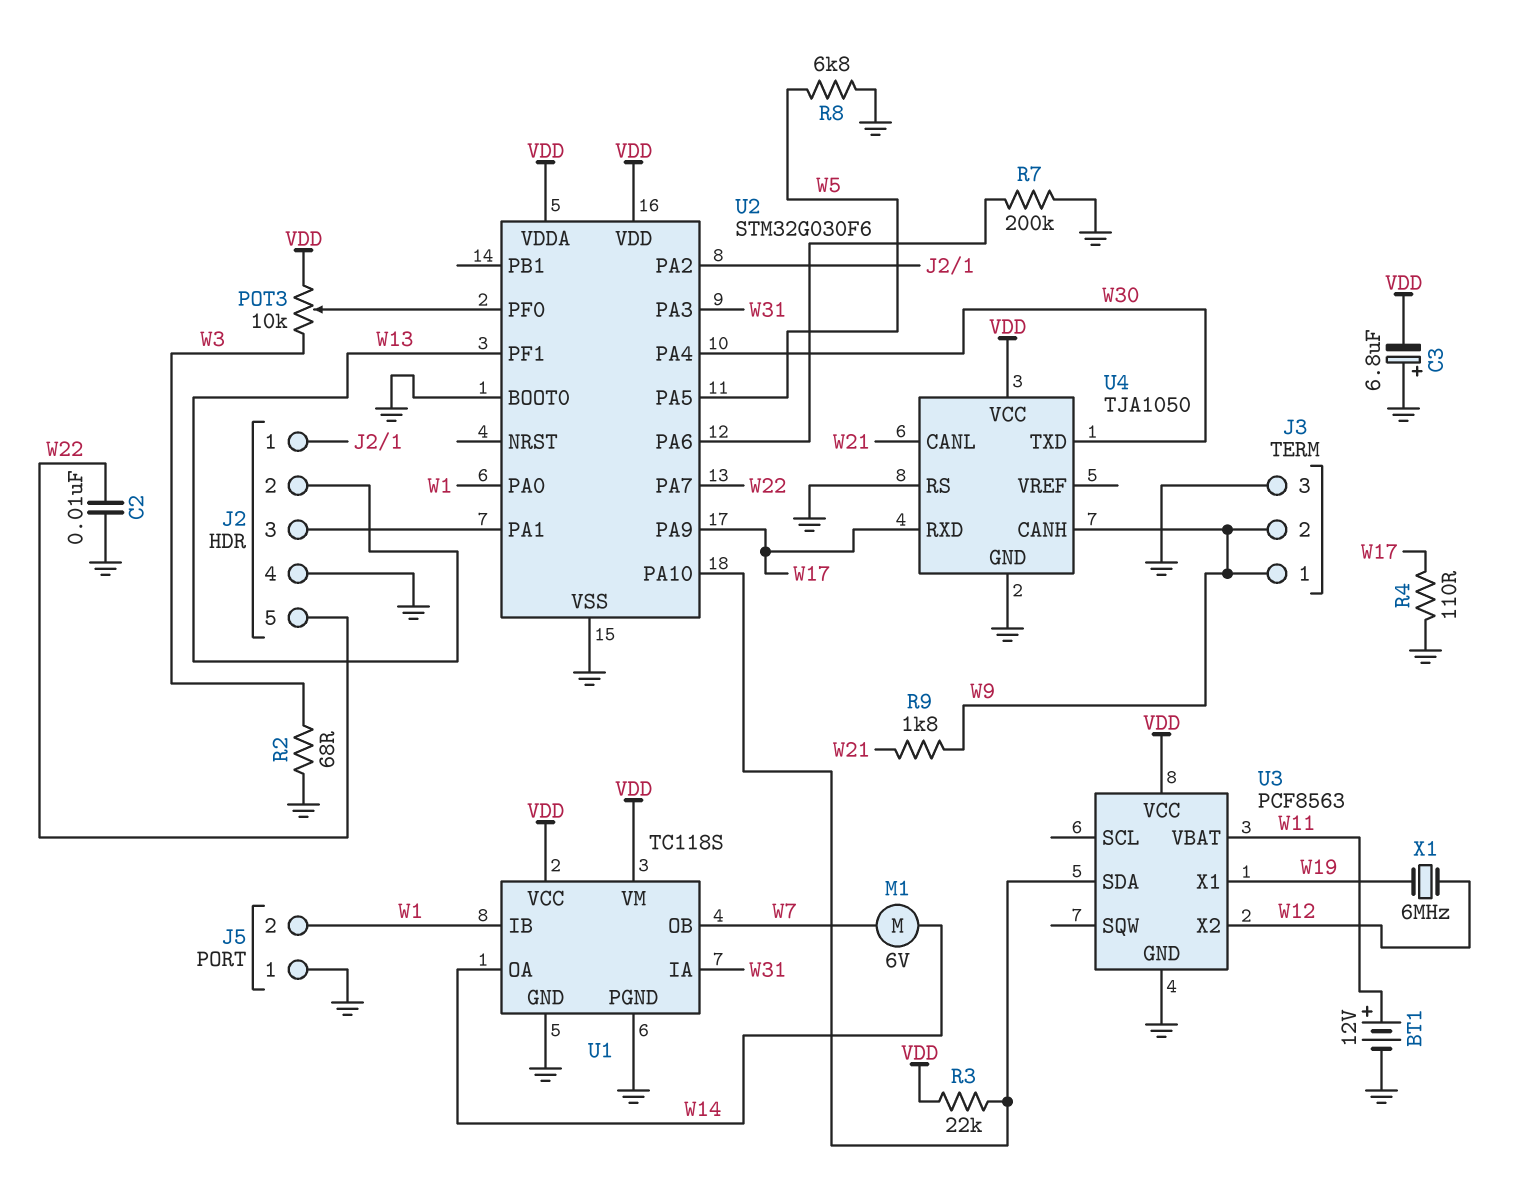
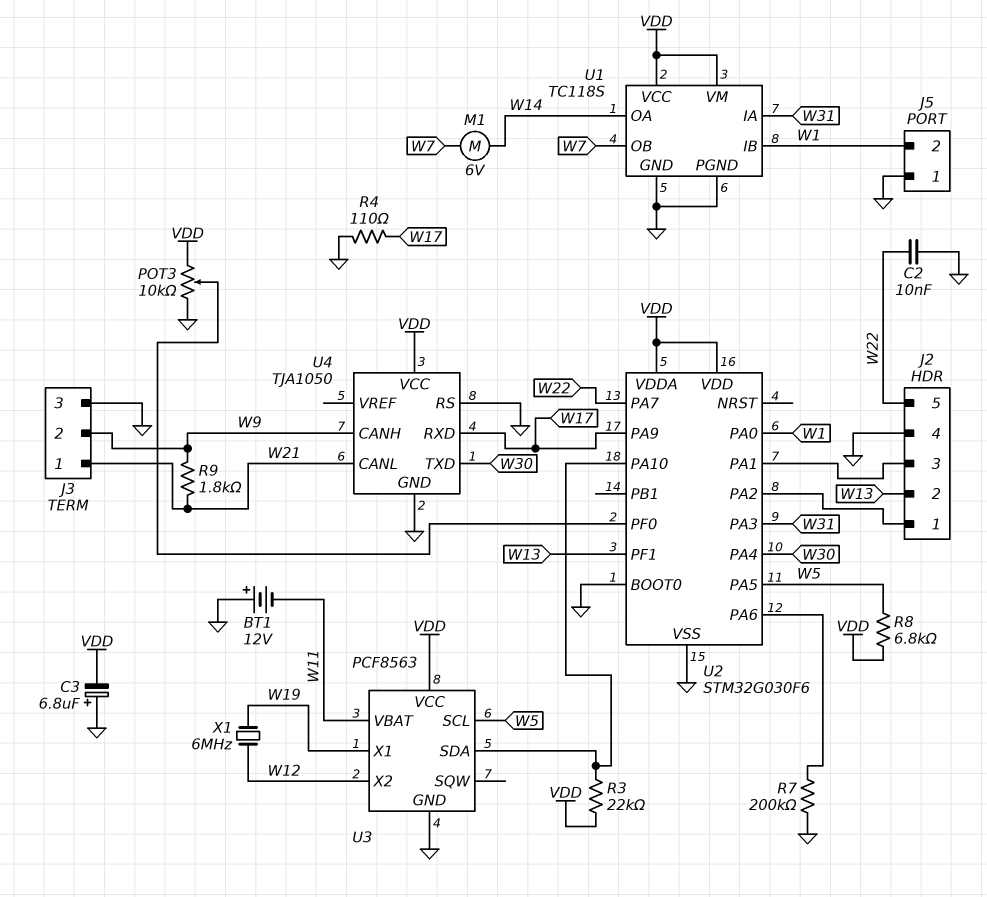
BT1: 12V (plus W11, minus GND) -> 12V (plus GND, minus W11)
J3 pin 1: W9 -> W21
POT3: 10k (VDD, W3, wiper U2/PF0) -> 10k (GND, VDD, wiper U2/PF0)
R2: 68 (GND, W3) -> none
R8: 6.8k (GND, W5) -> 6.8k (VDD, W5)
U3 pin SCL: none -> W5

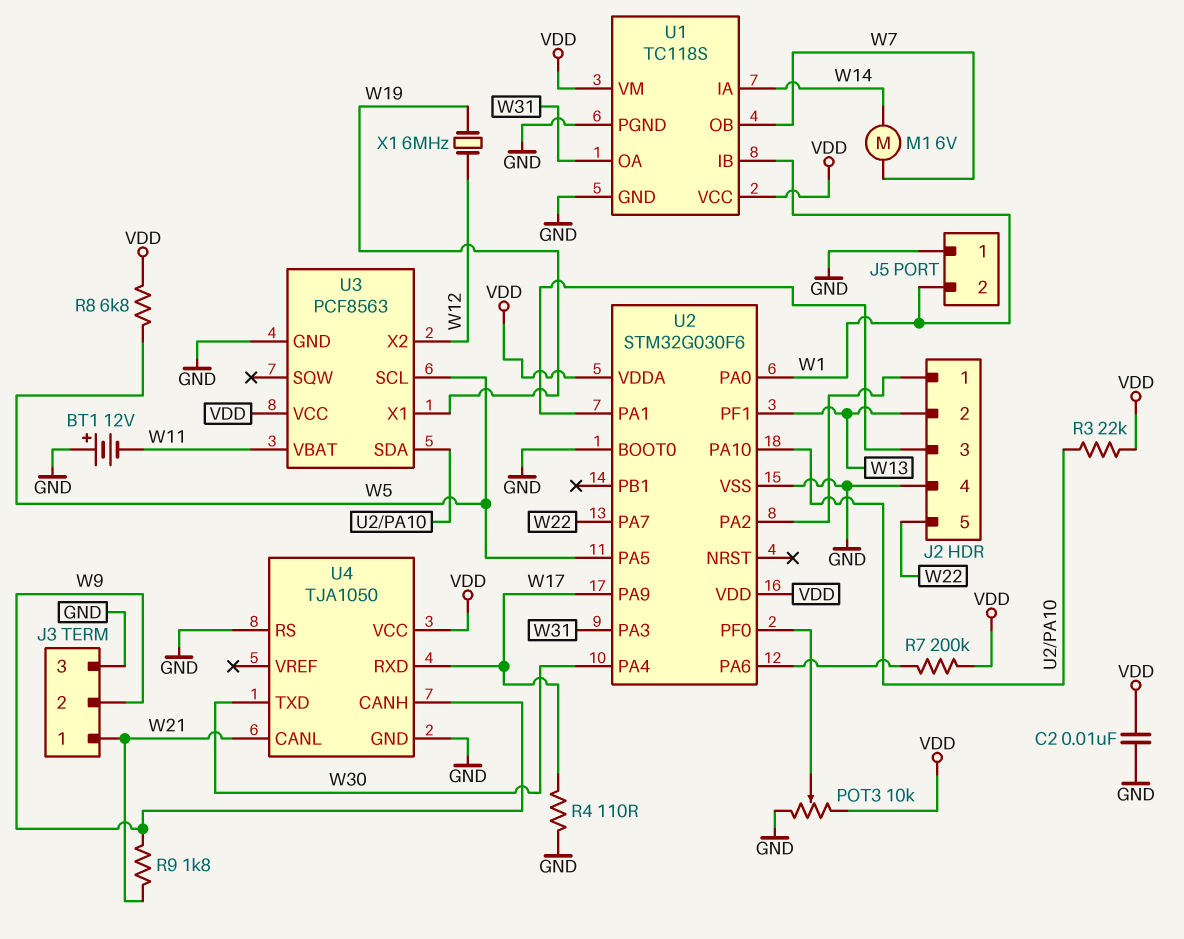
C2: 10nF (GND, W22) -> 10nF (GND, VDD)
C3: 6.8uF (plus GND, minus VDD) -> none
R7: 200k (GND, U2/PA6) -> 200k (U2/PA6, VDD)
U1 pin IA: W31 -> W14
U1 pin OA: W14 -> W31

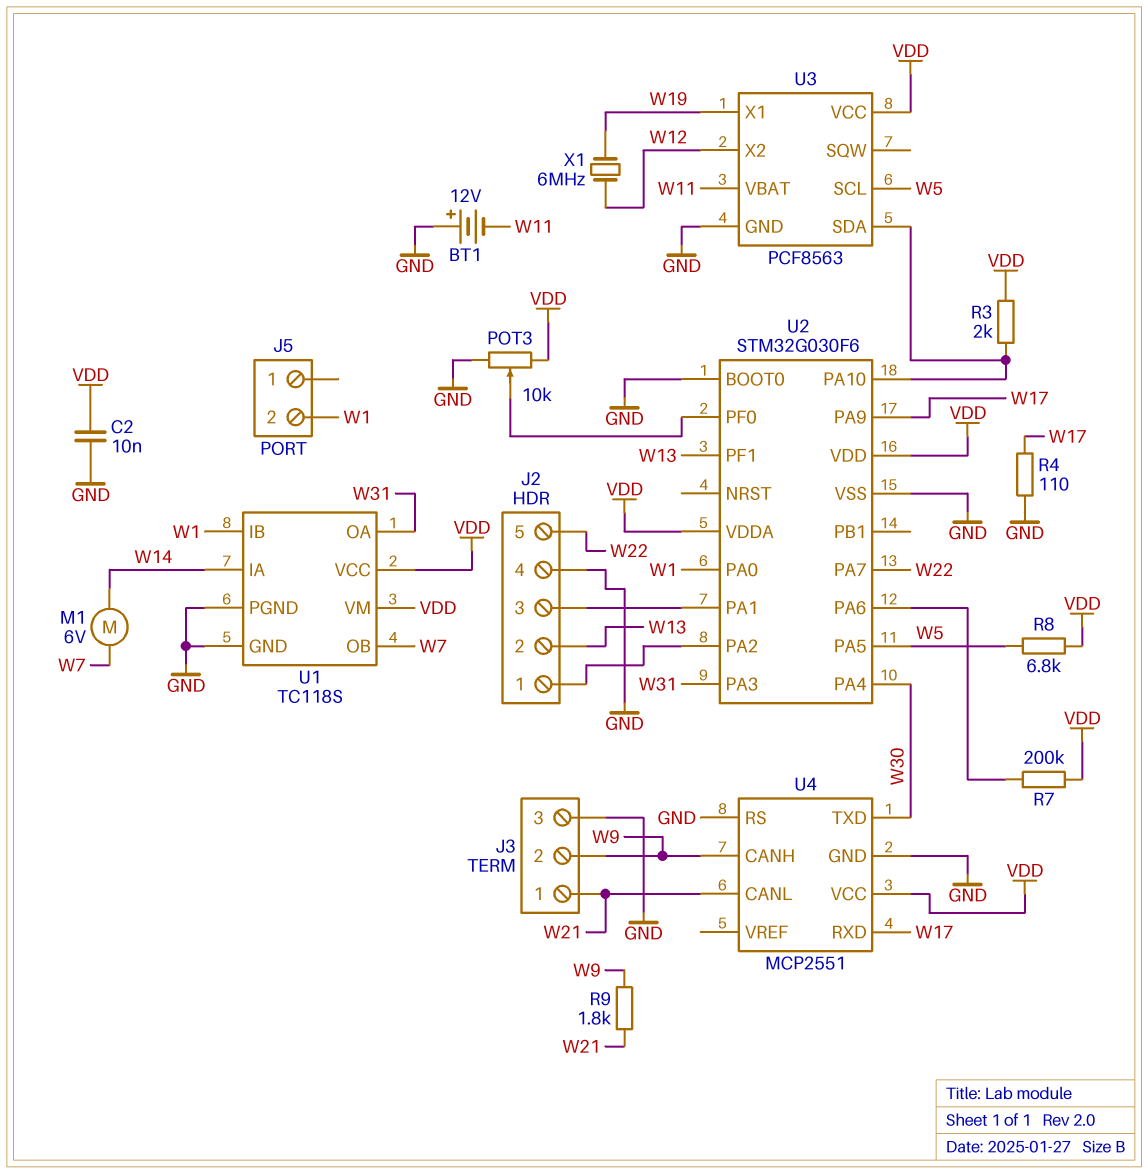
J5 pin 1: GND -> none
R3: 22k (U2/PA10, VDD) -> 2k (U2/PA10, VDD)
U4: TJA1050 -> MCP2551

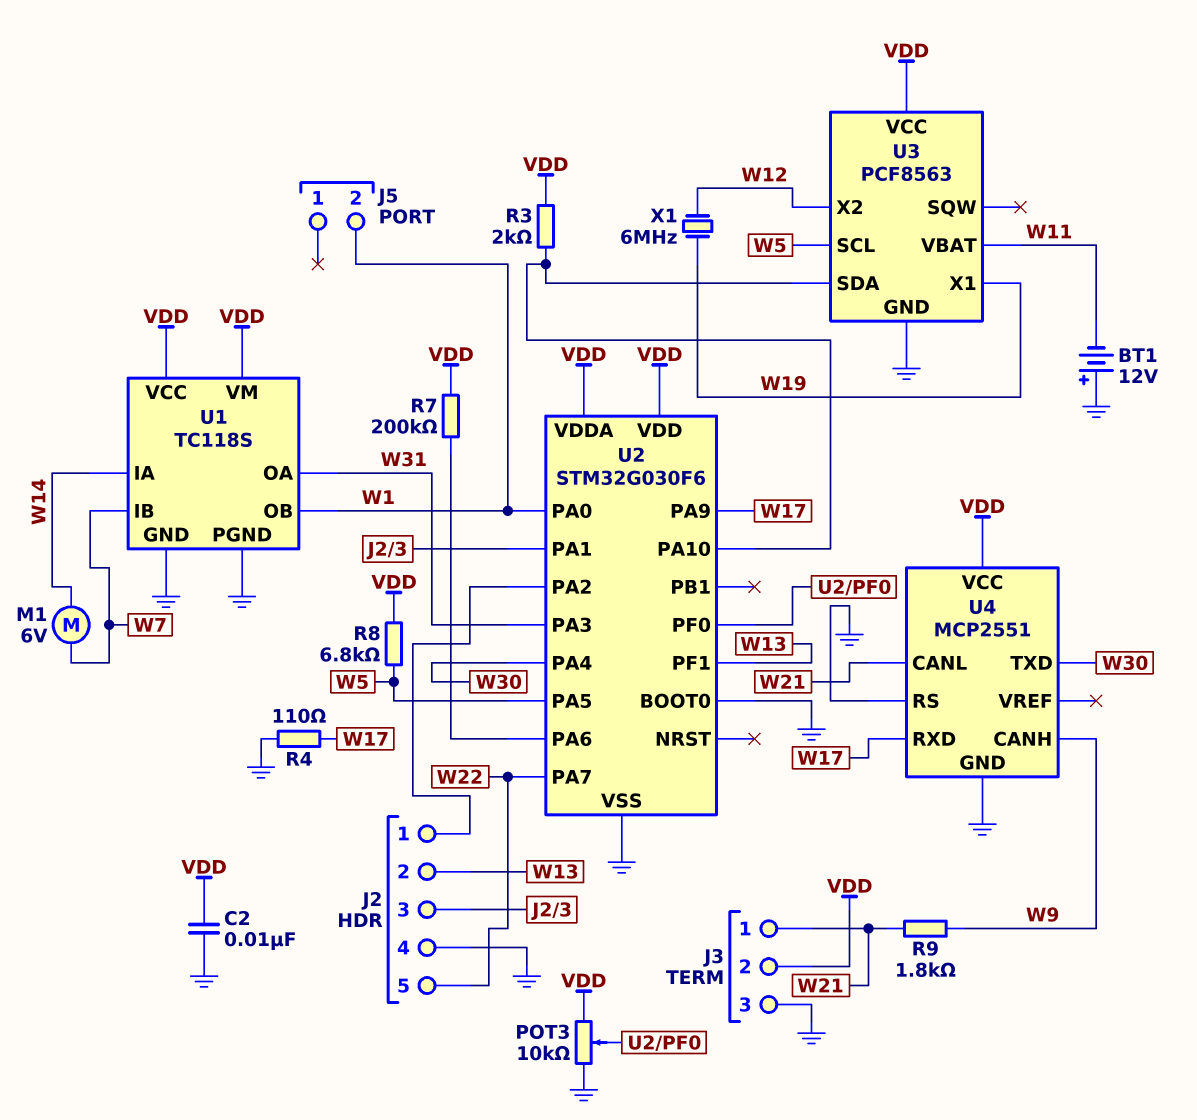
J3 pin 2: W9 -> VDD
U1 pin IB: W1 -> W7
U1 pin OB: W7 -> W1

